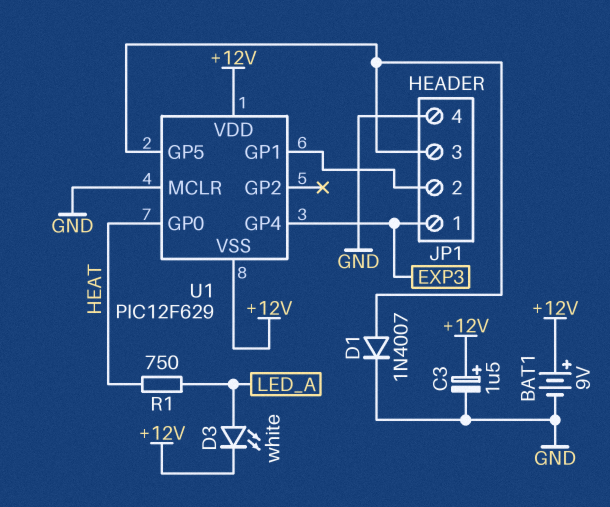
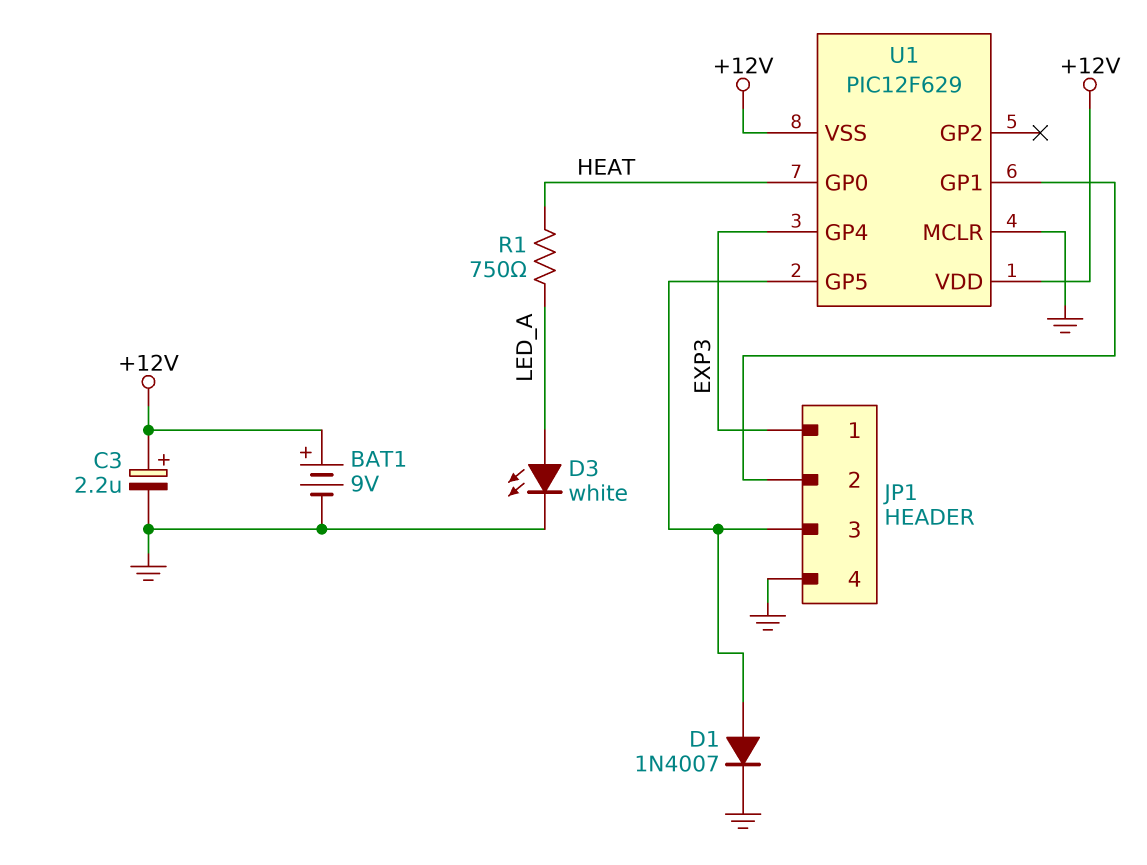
C3: 1.5uF (plus +12V, minus GND) -> 2.2uF (plus +12V, minus GND)
D3: LED white (A LED_A, K +12V) -> LED white (A LED_A, K GND)

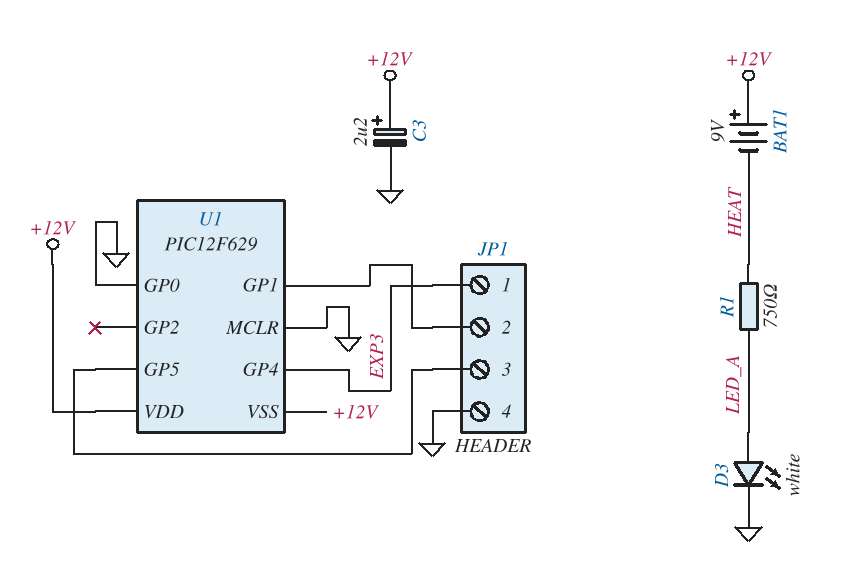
BAT1: 9V (plus +12V, minus GND) -> 9V (plus +12V, minus HEAT)
D1: diode 1N4007 (A JP1/3, K GND) -> none
U1 pin GP0: HEAT -> GND

